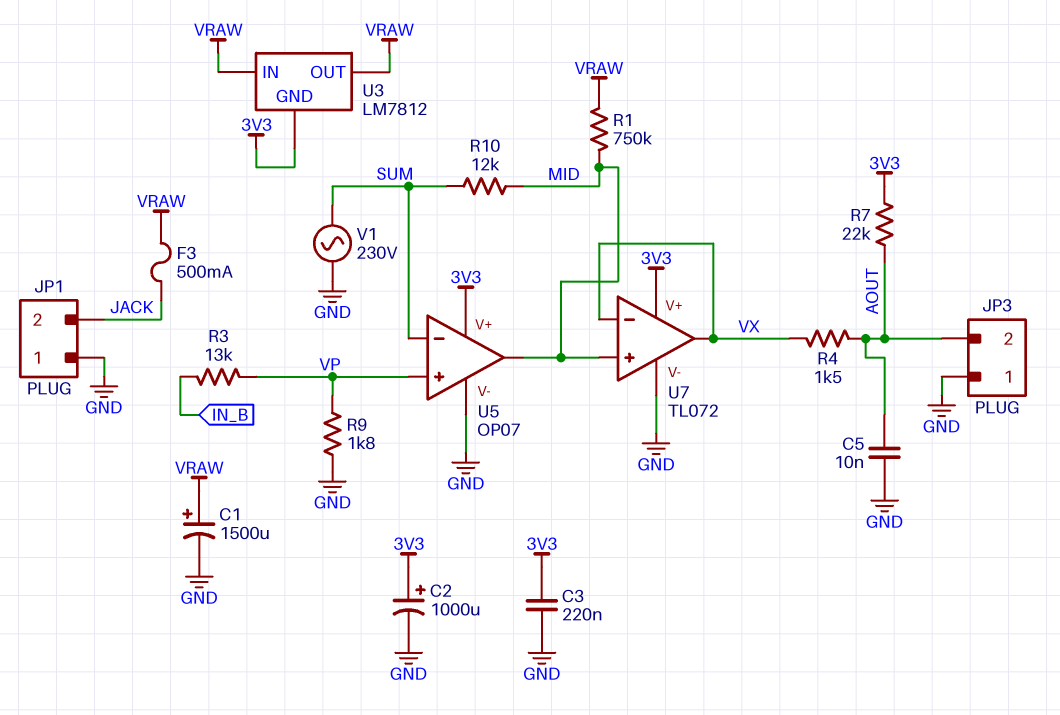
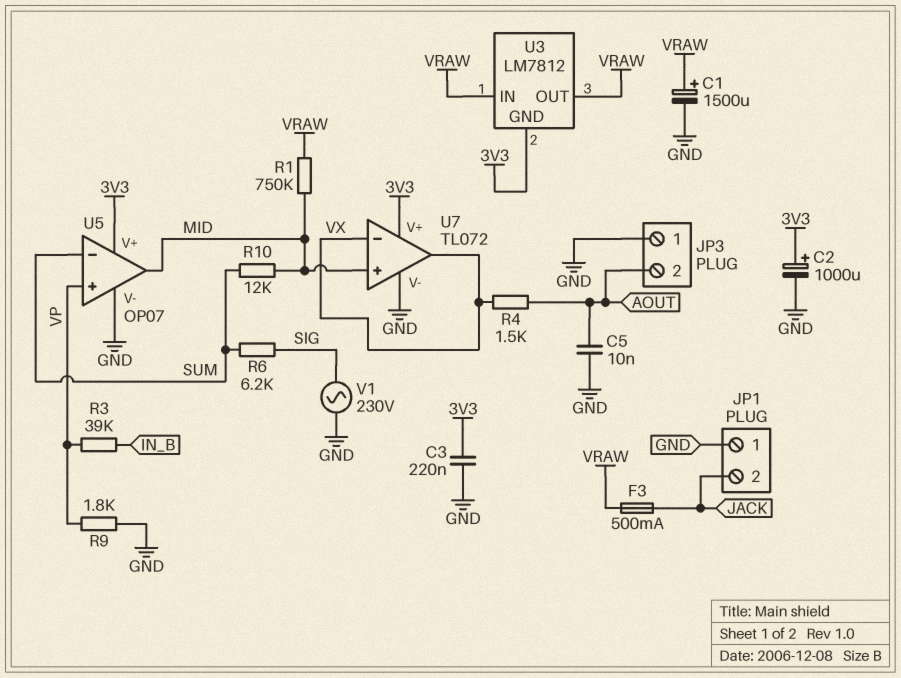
R3: 13k (IN_B, VP) -> 39k (IN_B, VP)
R6: none -> 6.2k (SIG, SUM)
R7: 22k (3V3, AOUT) -> none
V1: AC 230V (GND, SUM) -> AC 230V (GND, SIG)

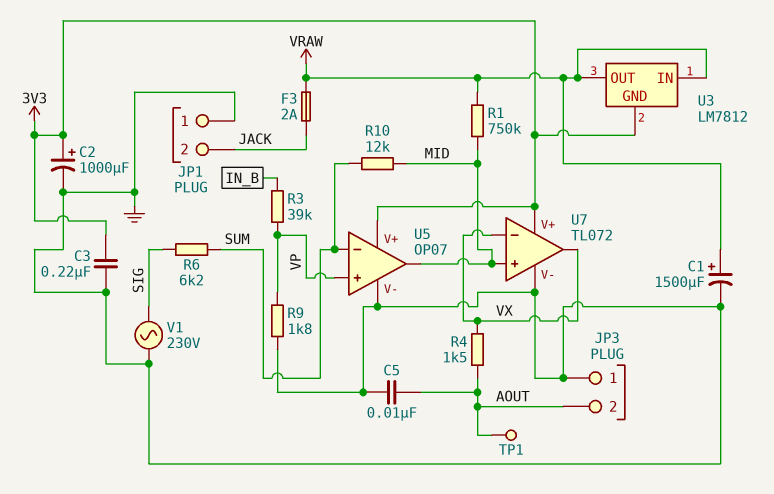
F3: 500mA (JACK, VRAW) -> 2A (JACK, VRAW)
TP1: none -> test point (AOUT)

